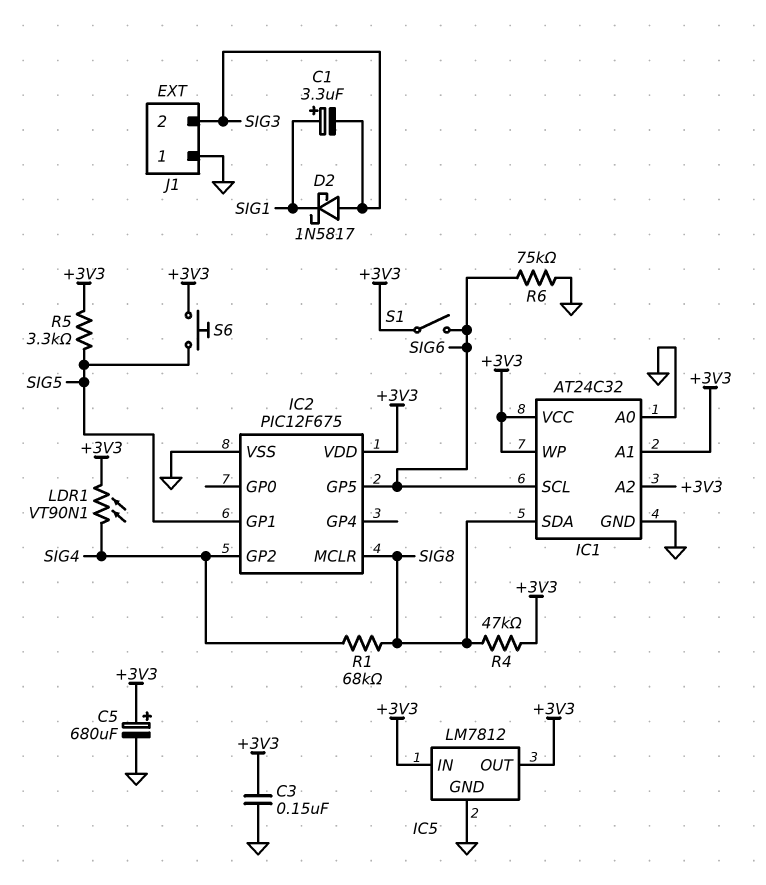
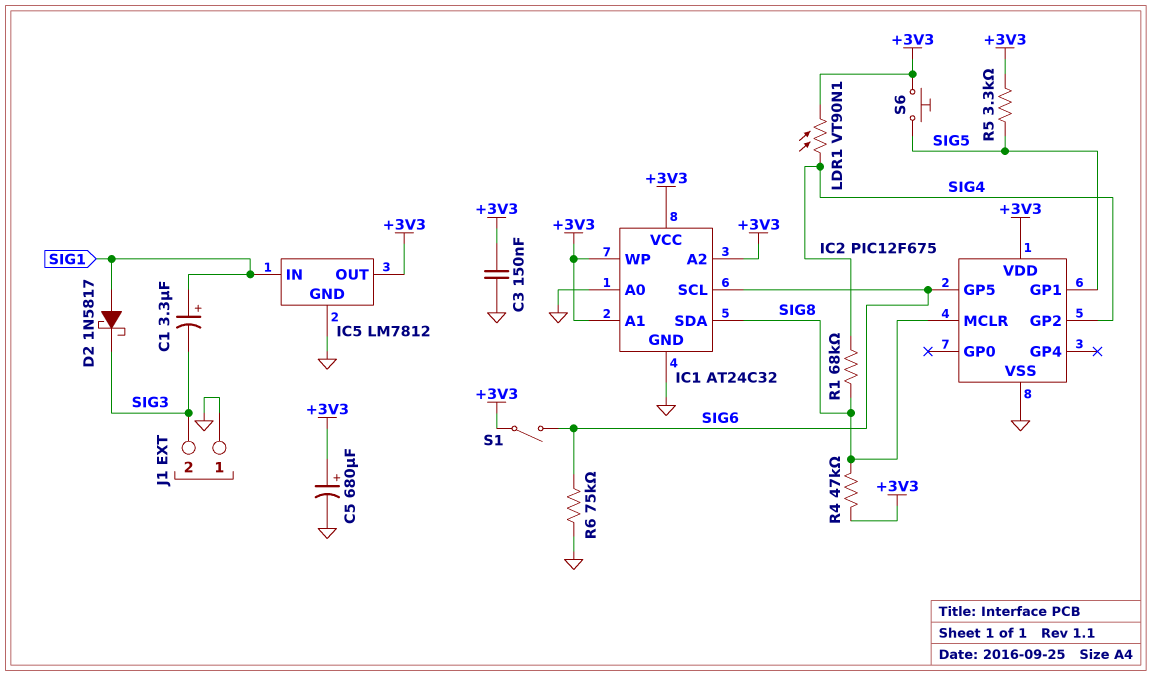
D2: schottky 1N5817 (A SIG3, K SIG1) -> schottky 1N5817 (A SIG1, K SIG3)
IC5 pin IN: +3V3 -> SIG1

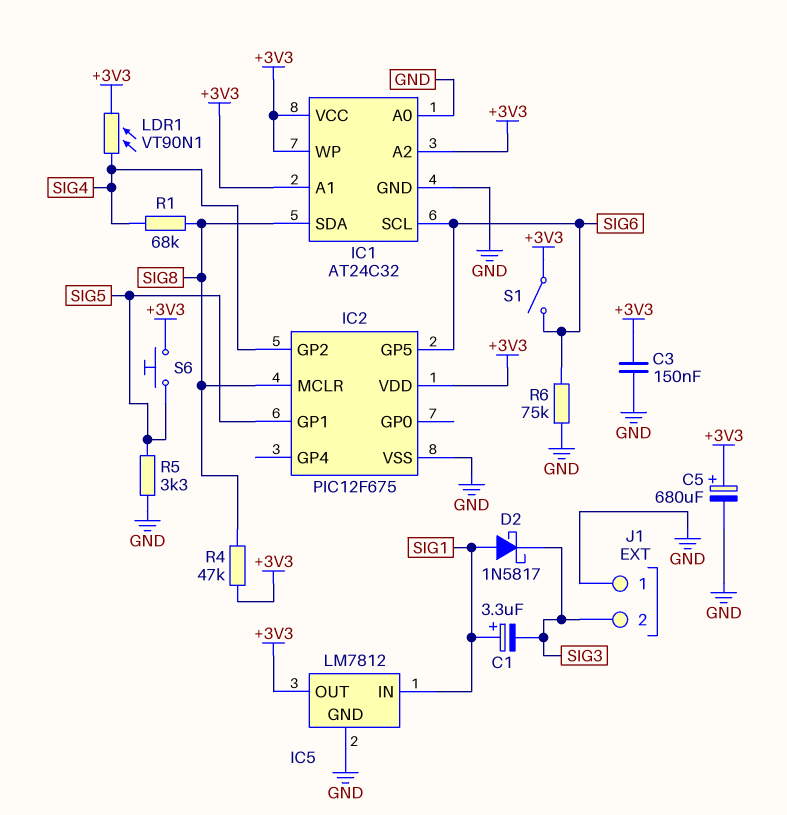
R5: 3.3k (+3V3, SIG5) -> 3.3k (GND, SIG5)

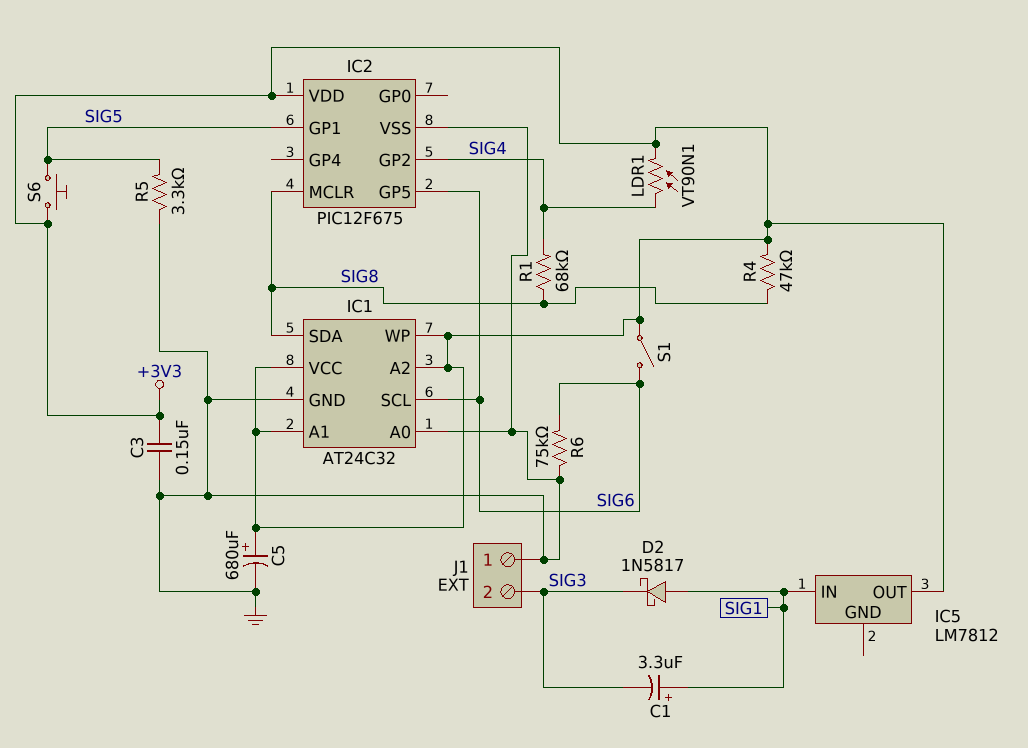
IC5 pin GND: GND -> none

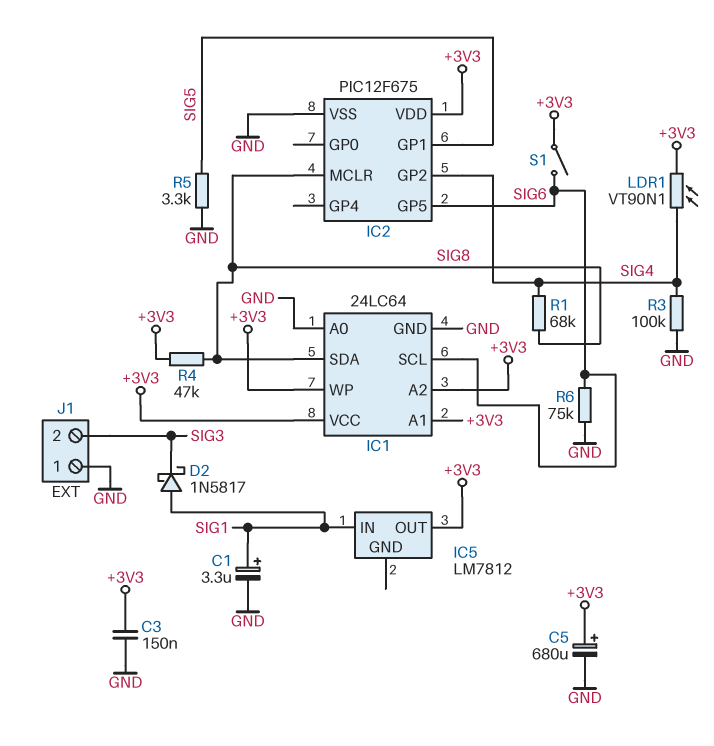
C1: 3.3uF (plus SIG1, minus SIG3) -> 3.3uF (plus SIG1, minus GND)
IC1: AT24C32 -> 24LC64
R3: none -> 100k (GND, SIG4)
S6: button (+3V3, SIG5) -> none

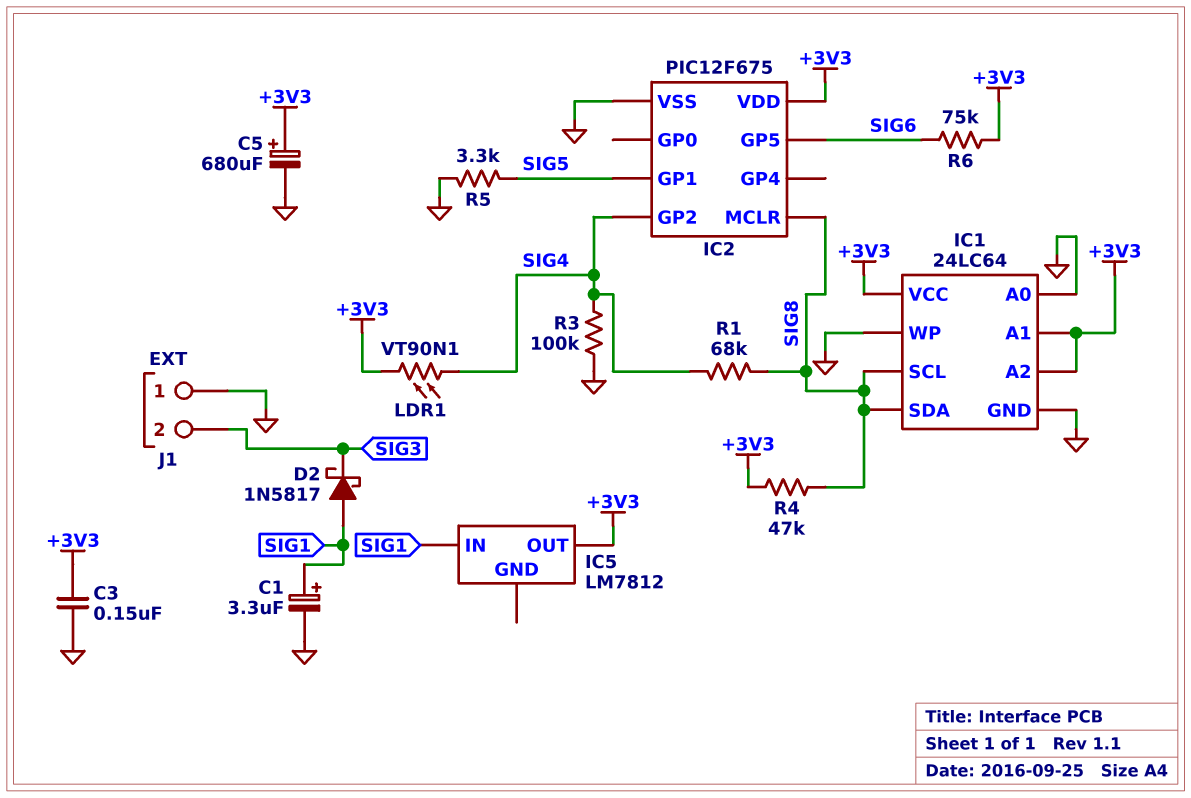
IC1 pin SCL: SIG6 -> SIG8
IC1 pin WP: +3V3 -> GND
R6: 75k (GND, SIG6) -> 75k (+3V3, SIG6)
S1: switch (+3V3, SIG6) -> none

